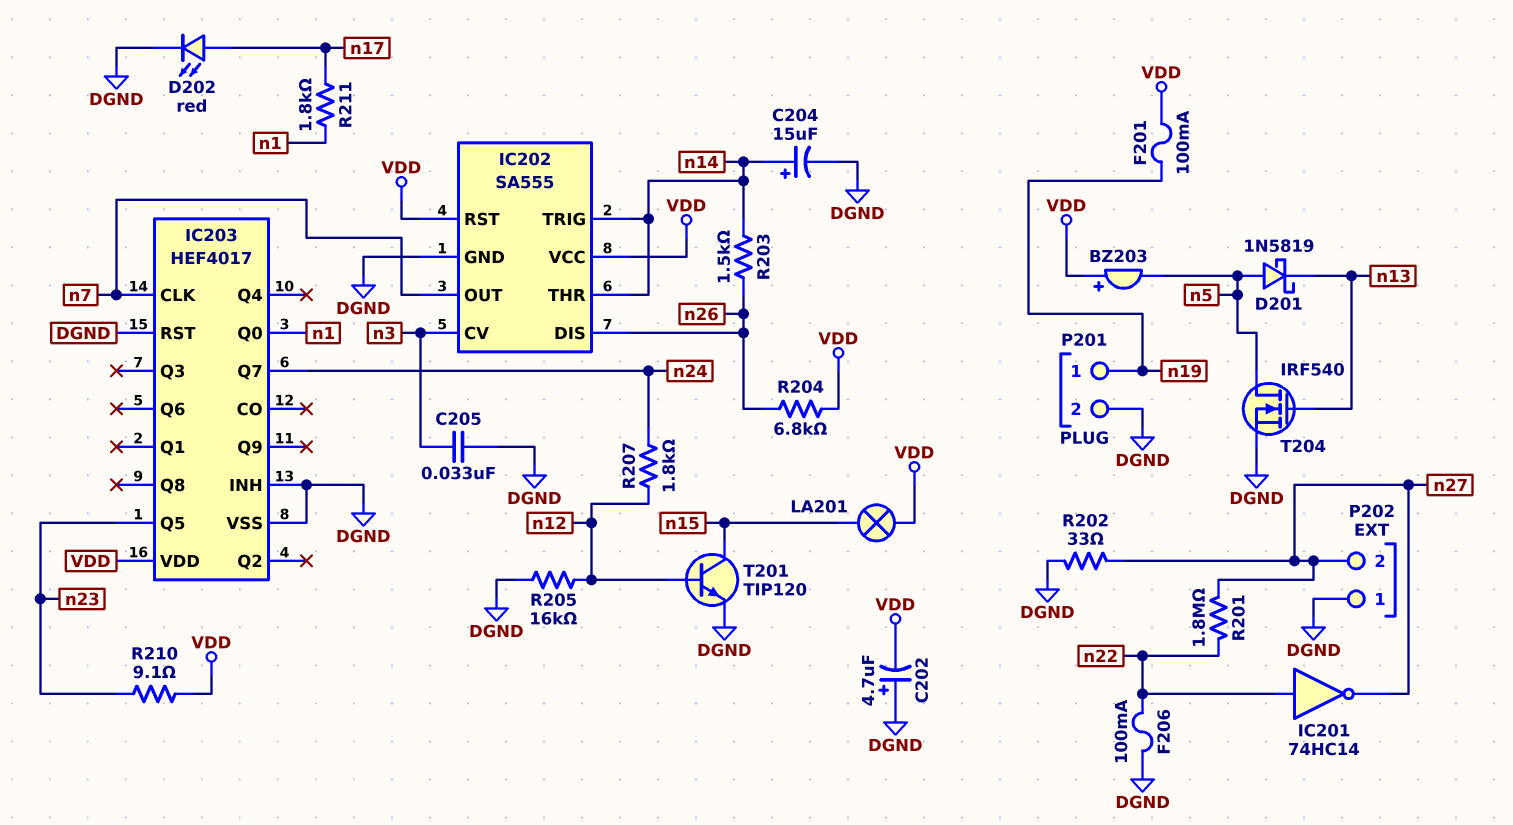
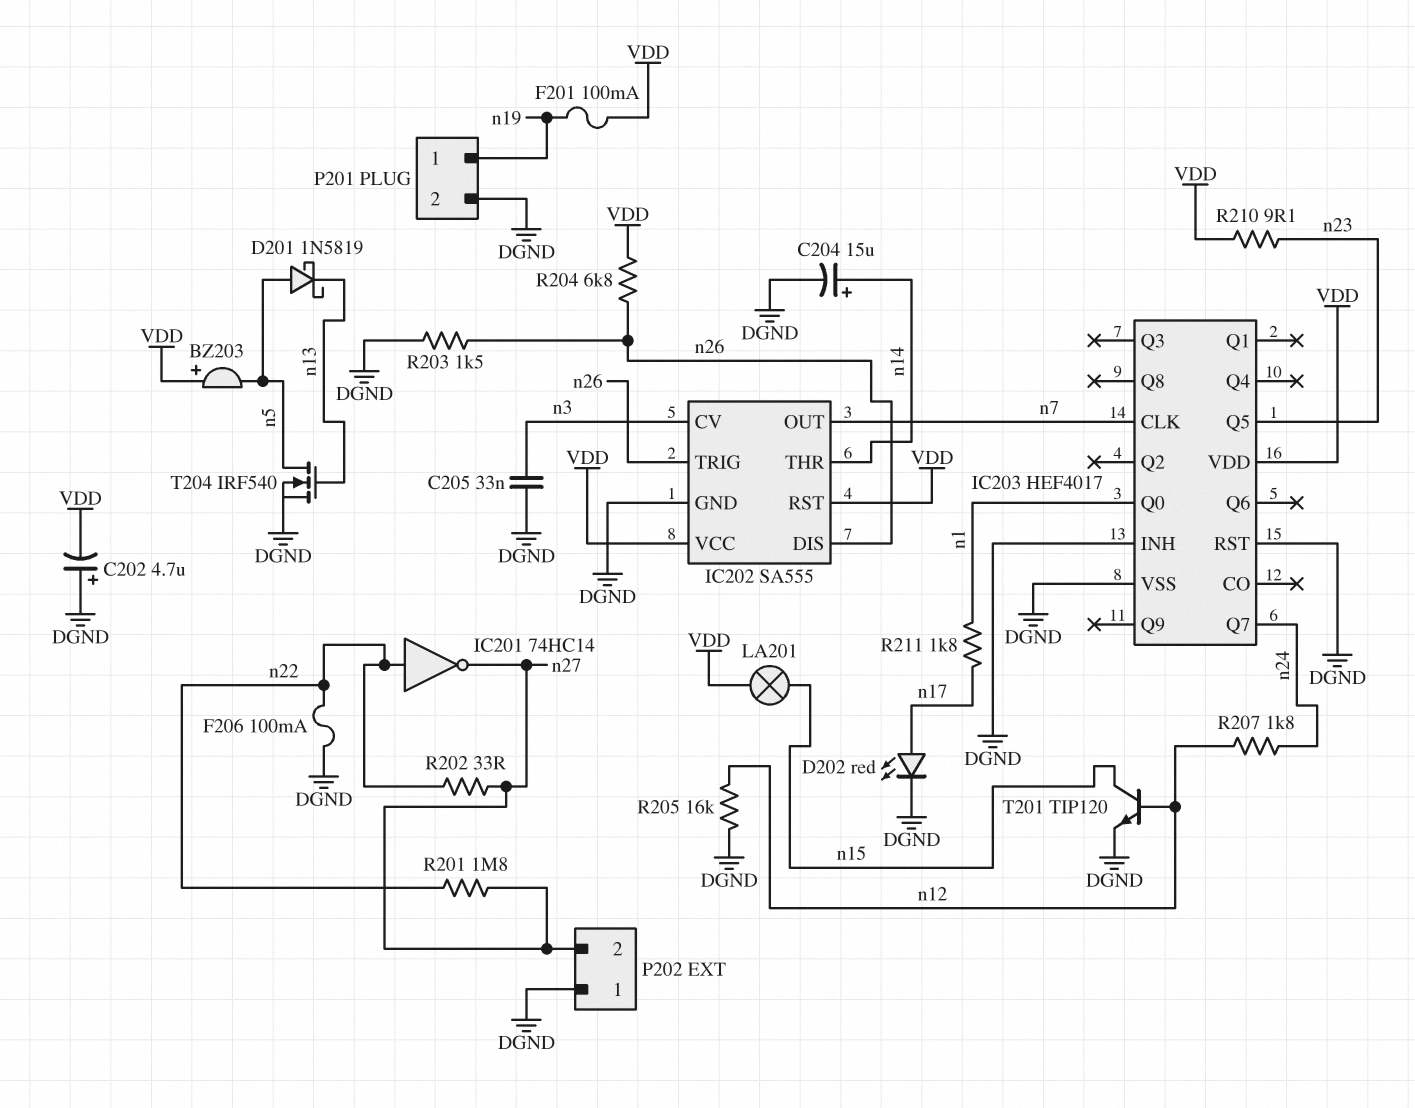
IC202 pin TRIG: n14 -> n26
R202: 33 (DGND, n27) -> 33 (n22, n27)
R203: 1.5k (n14, n26) -> 1.5k (DGND, n26)

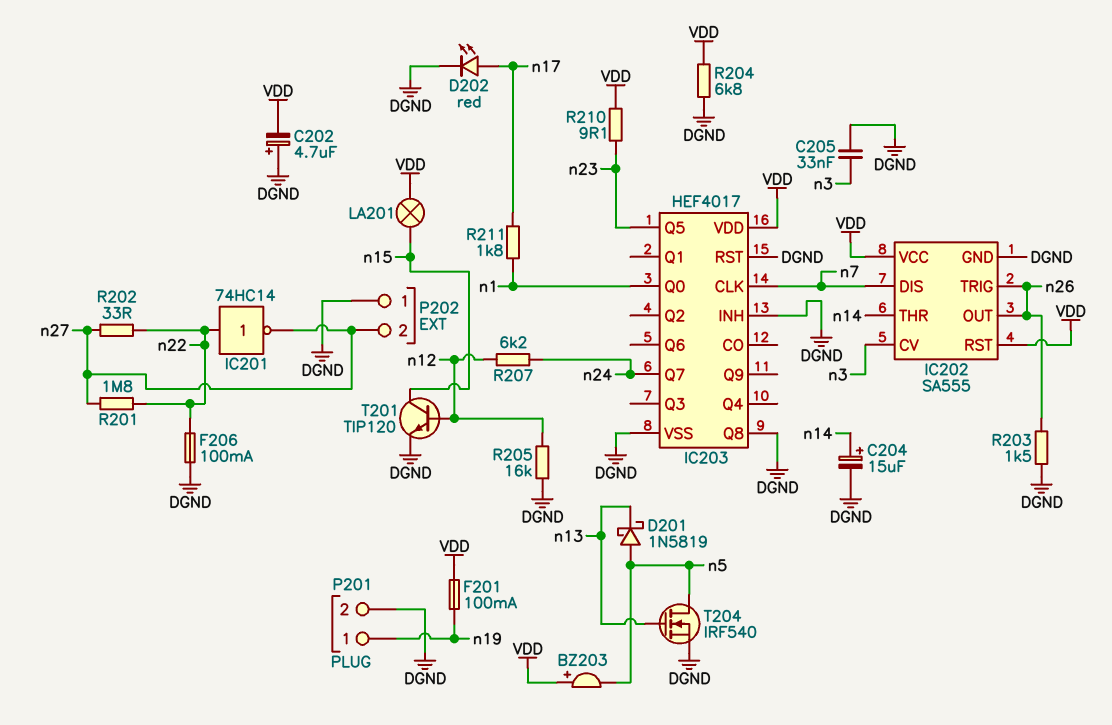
IC202 pin DIS: n26 -> n7
IC202 pin OUT: n7 -> n26
IC203 pin Q8: none -> DGND
R204: 6.8k (VDD, n26) -> 6.8k (DGND, VDD)
R207: 1.8k (n12, n24) -> 6.2k (n12, n24)

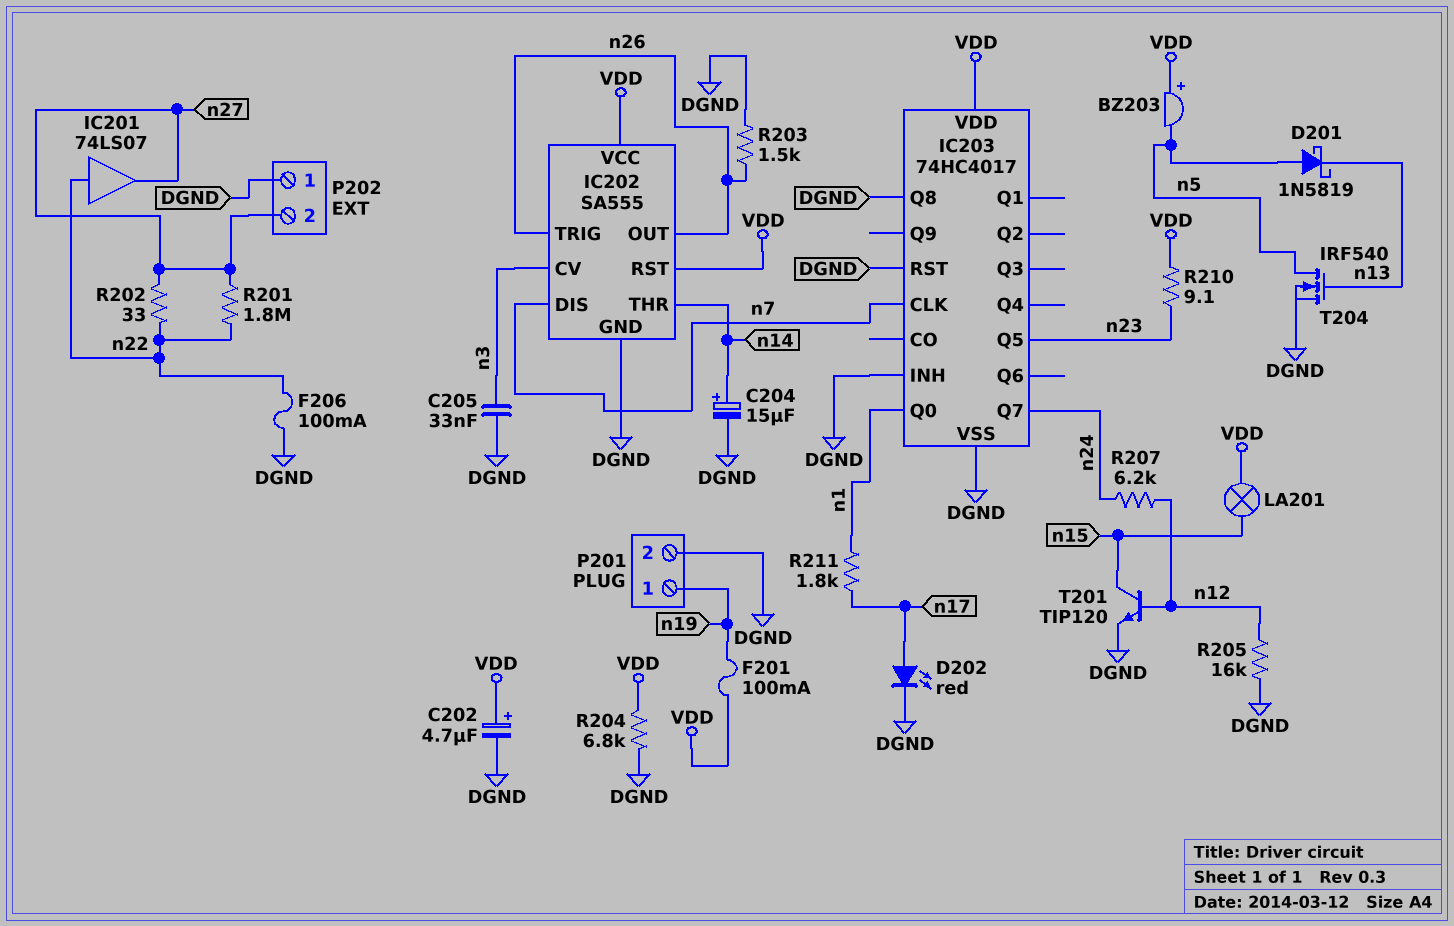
C202: 4.7uF (plus DGND, minus VDD) -> 4.7uF (plus VDD, minus DGND)
IC201: NOT 74HC14 (in n22, out n27) -> buffer 74LS07 (in n22, out n27)
IC203: HEF4017 -> 74HC4017

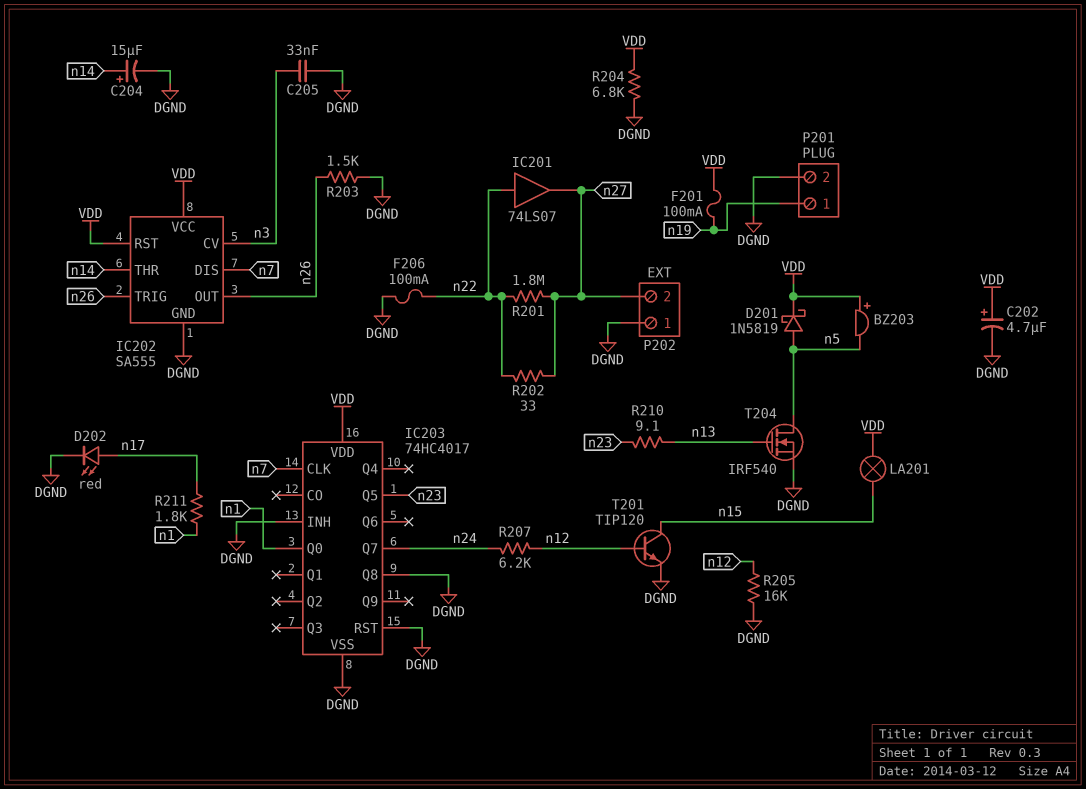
D201: schottky 1N5819 (A n5, K n13) -> schottky 1N5819 (A n5, K VDD)
R210: 9.1 (VDD, n23) -> 9.1 (n13, n23)

